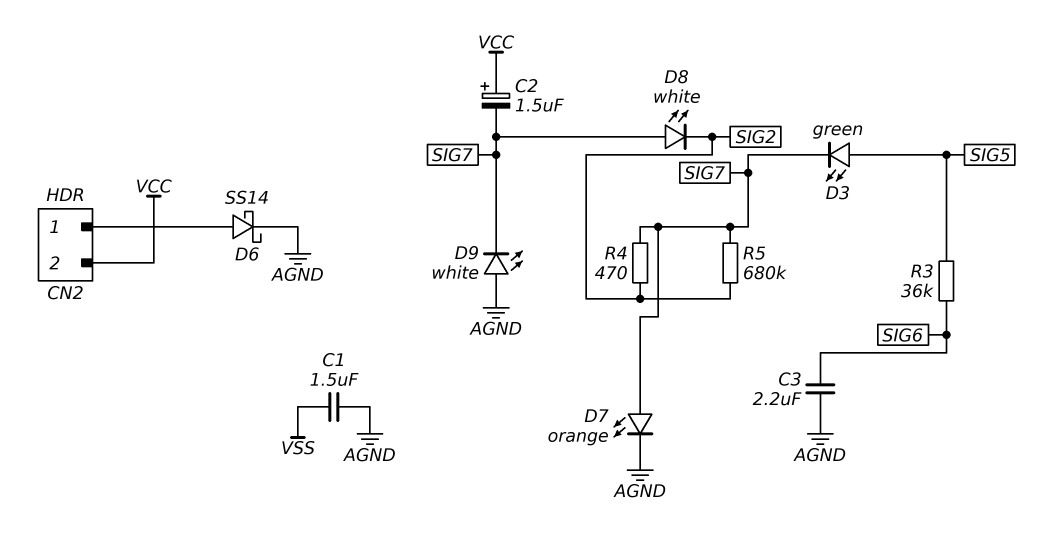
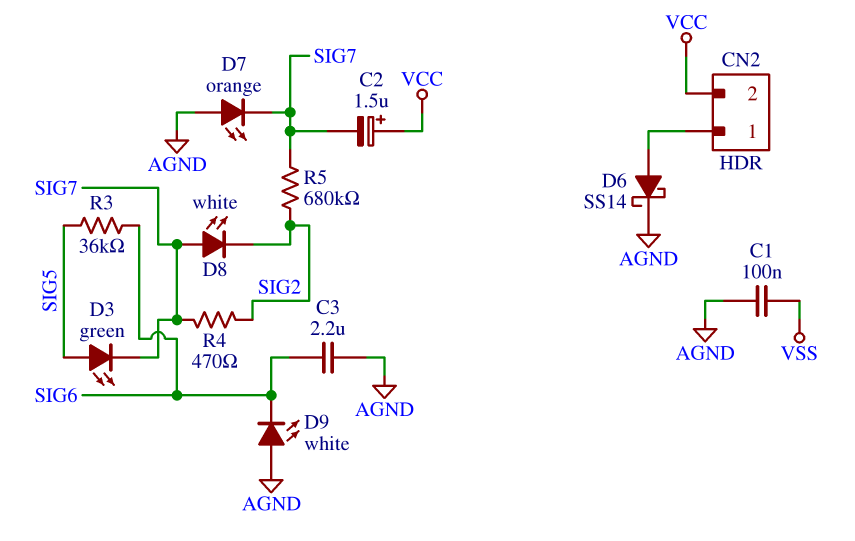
C1: 1.5uF (AGND, VSS) -> 100nF (AGND, VSS)
D7: LED orange (A SIG7, K AGND) -> LED orange (A AGND, K SIG7)
D9: LED white (A AGND, K SIG7) -> LED white (A AGND, K SIG6)

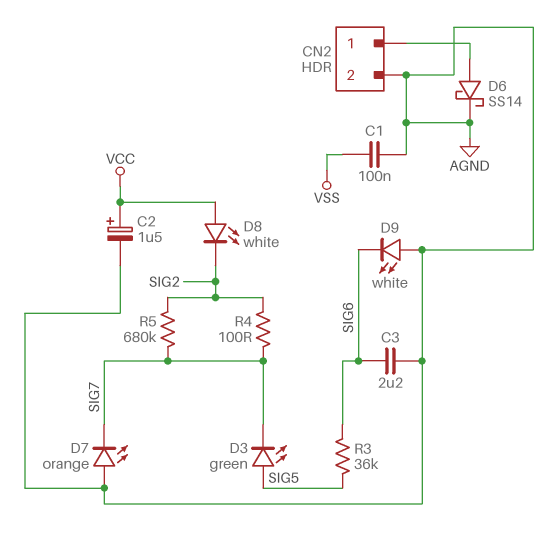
C2: 1.5uF (plus VCC, minus SIG7) -> 1.5uF (plus VCC, minus AGND)
CN2 pin 2: VCC -> AGND
D8: LED white (A SIG7, K SIG2) -> LED white (A VCC, K SIG2)
R4: 470 (SIG2, SIG7) -> 100 (SIG2, SIG7)

